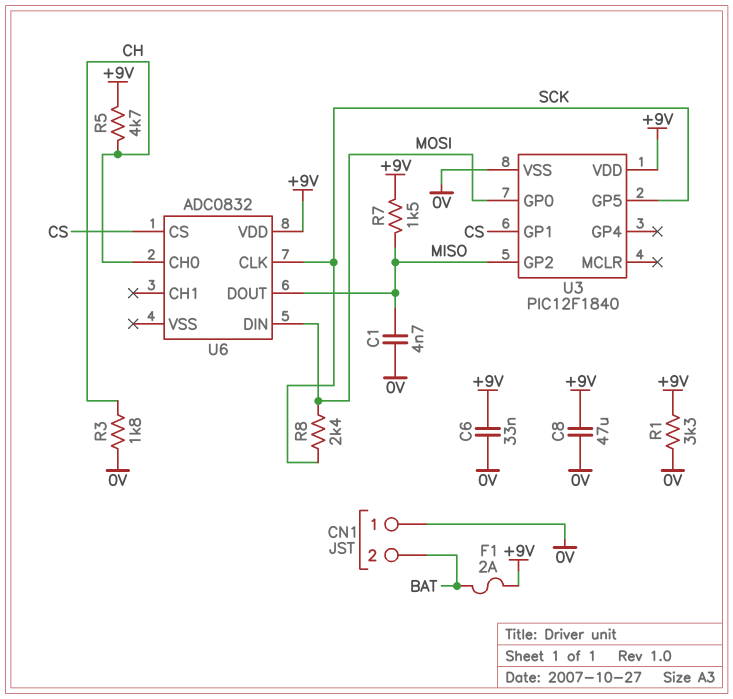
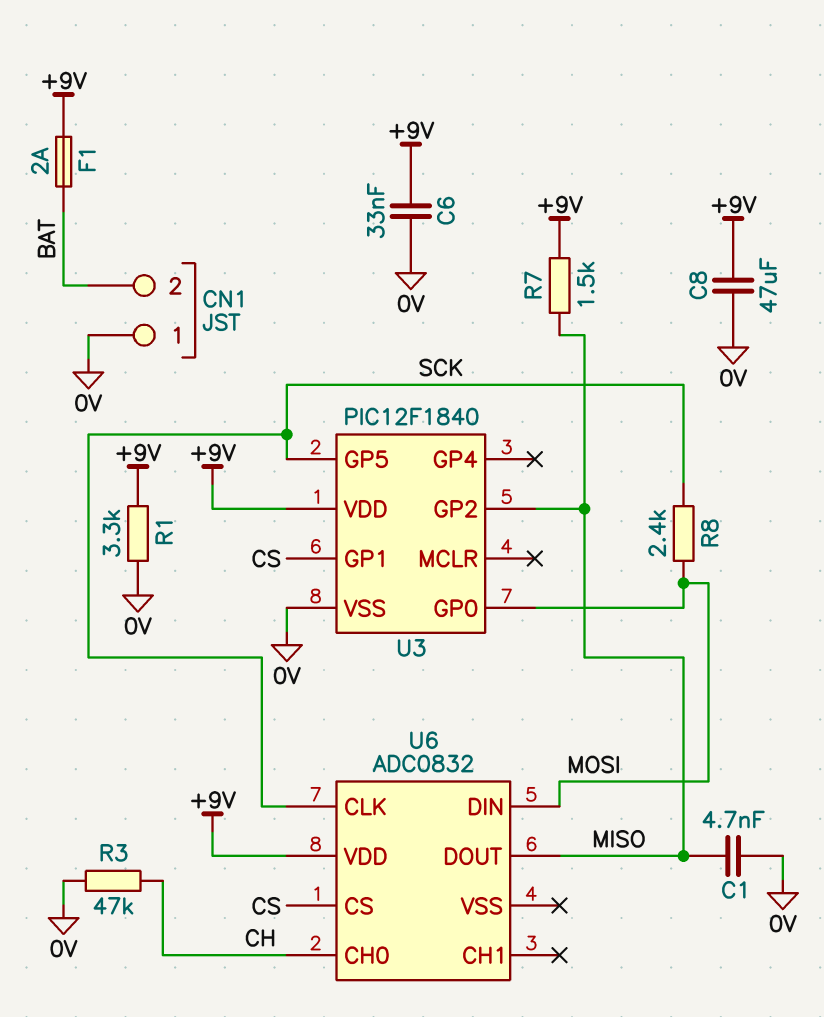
R3: 1.8k (0V, CH) -> 47k (0V, CH)
R5: 4.7k (+9V, CH) -> none

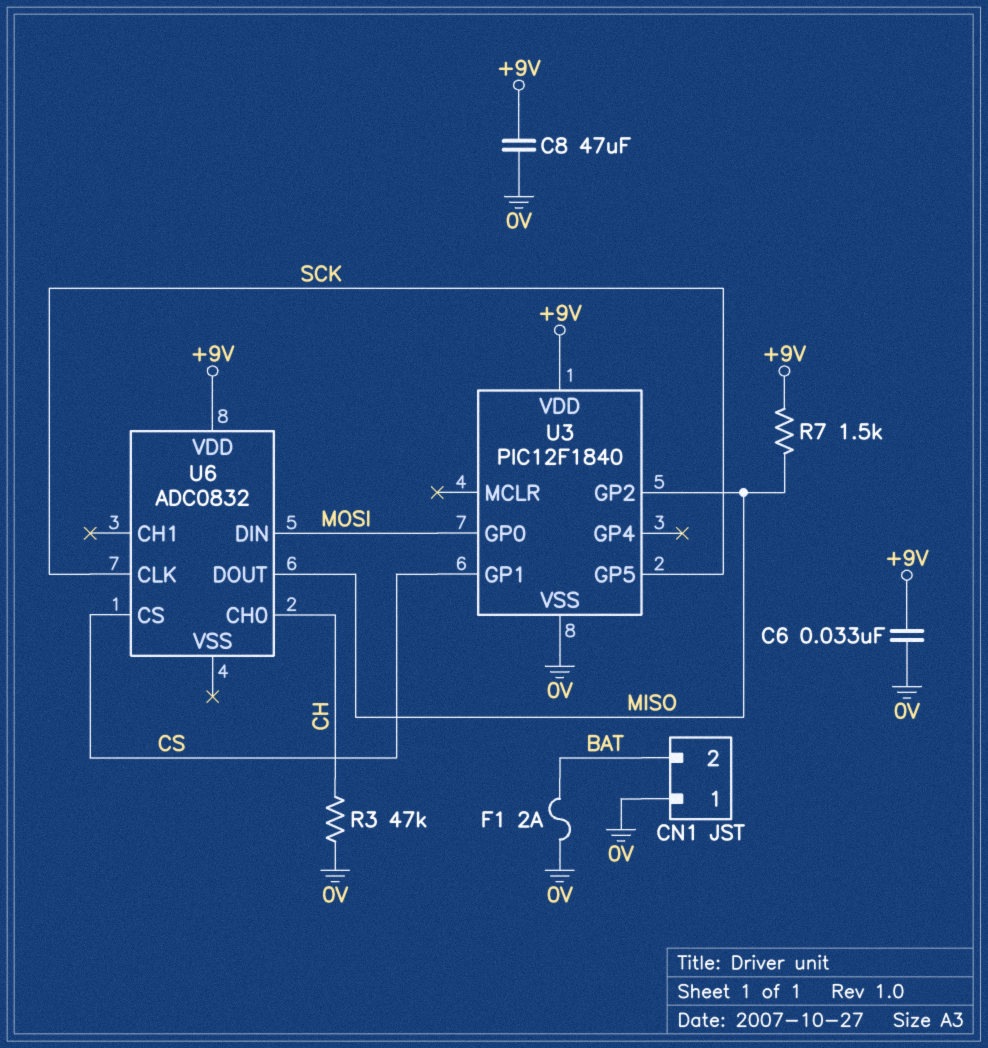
C1: 4.7nF (0V, MISO) -> none
F1: 2A (+9V, BAT) -> 2A (0V, BAT)
R1: 3.3k (+9V, 0V) -> none
R8: 2.4k (MOSI, SCK) -> none

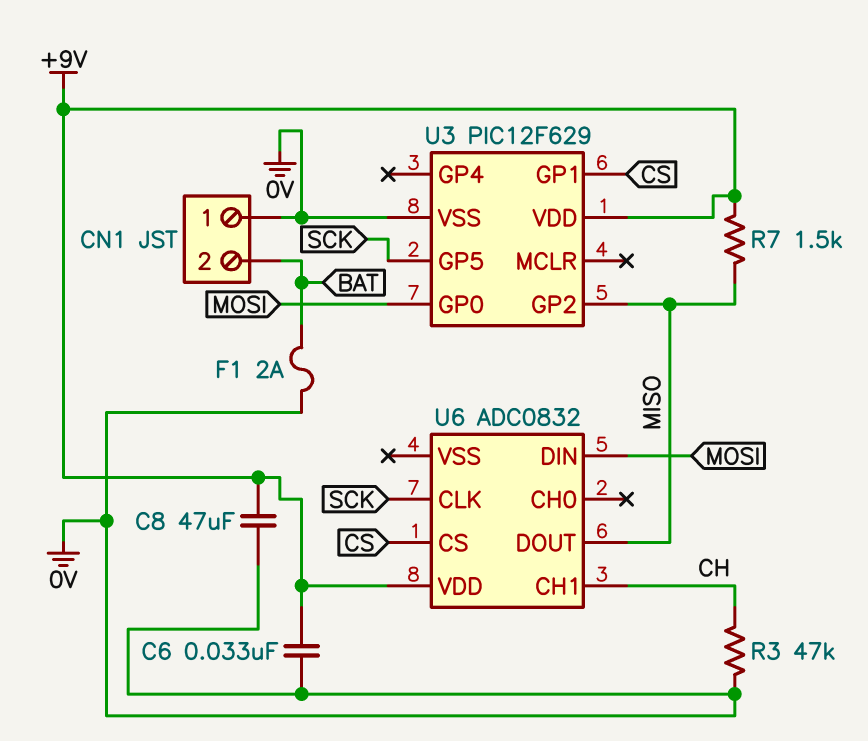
U3: PIC12F1840 -> PIC12F629
U6 pin CH0: CH -> none
U6 pin CH1: none -> CH

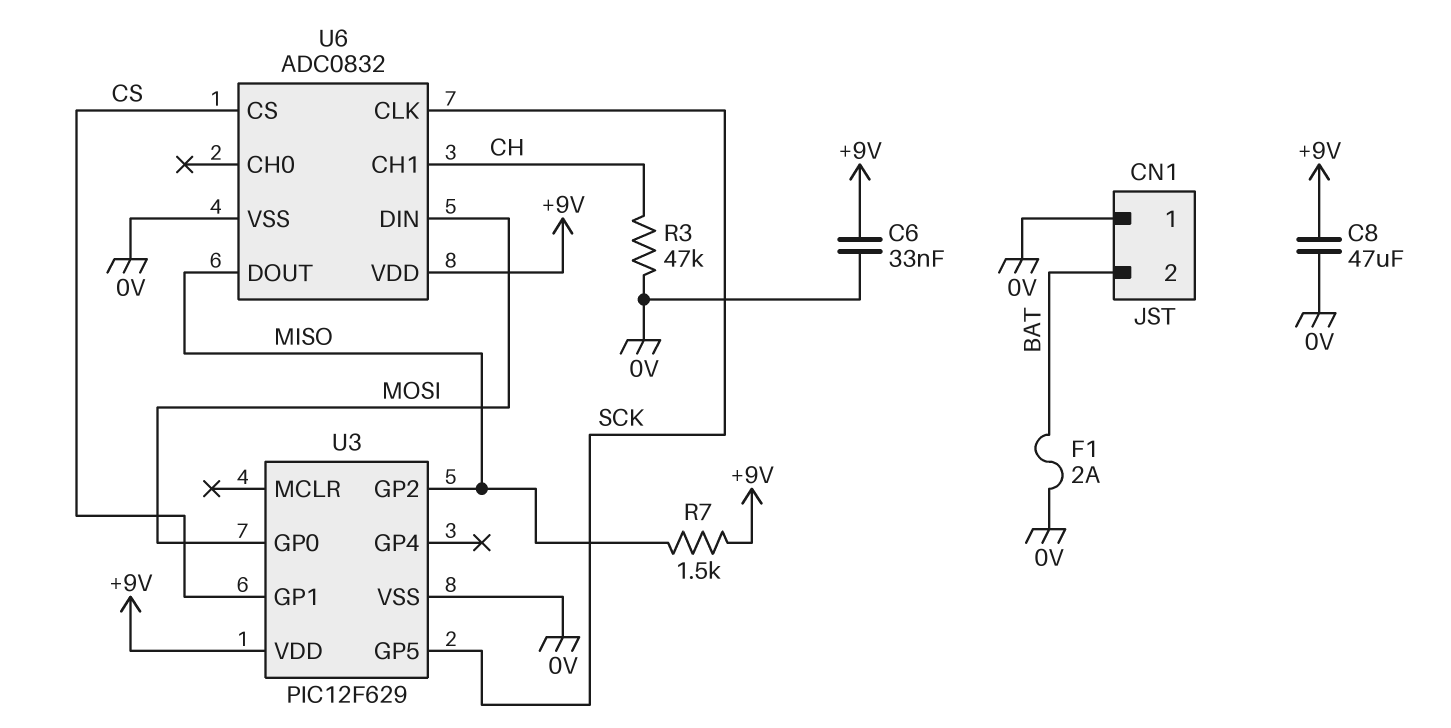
U6 pin VSS: none -> 0V

